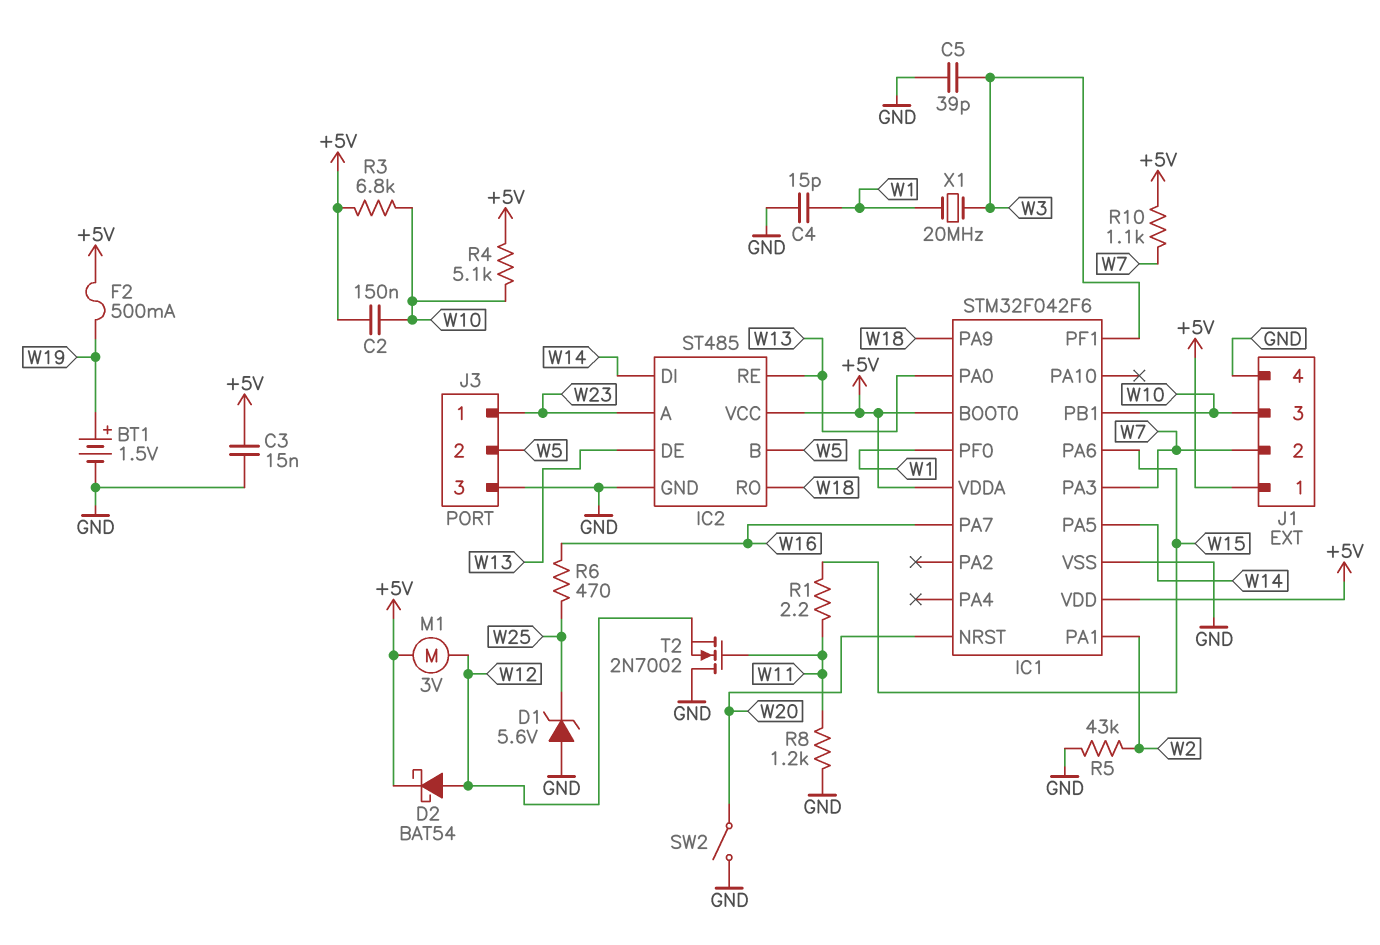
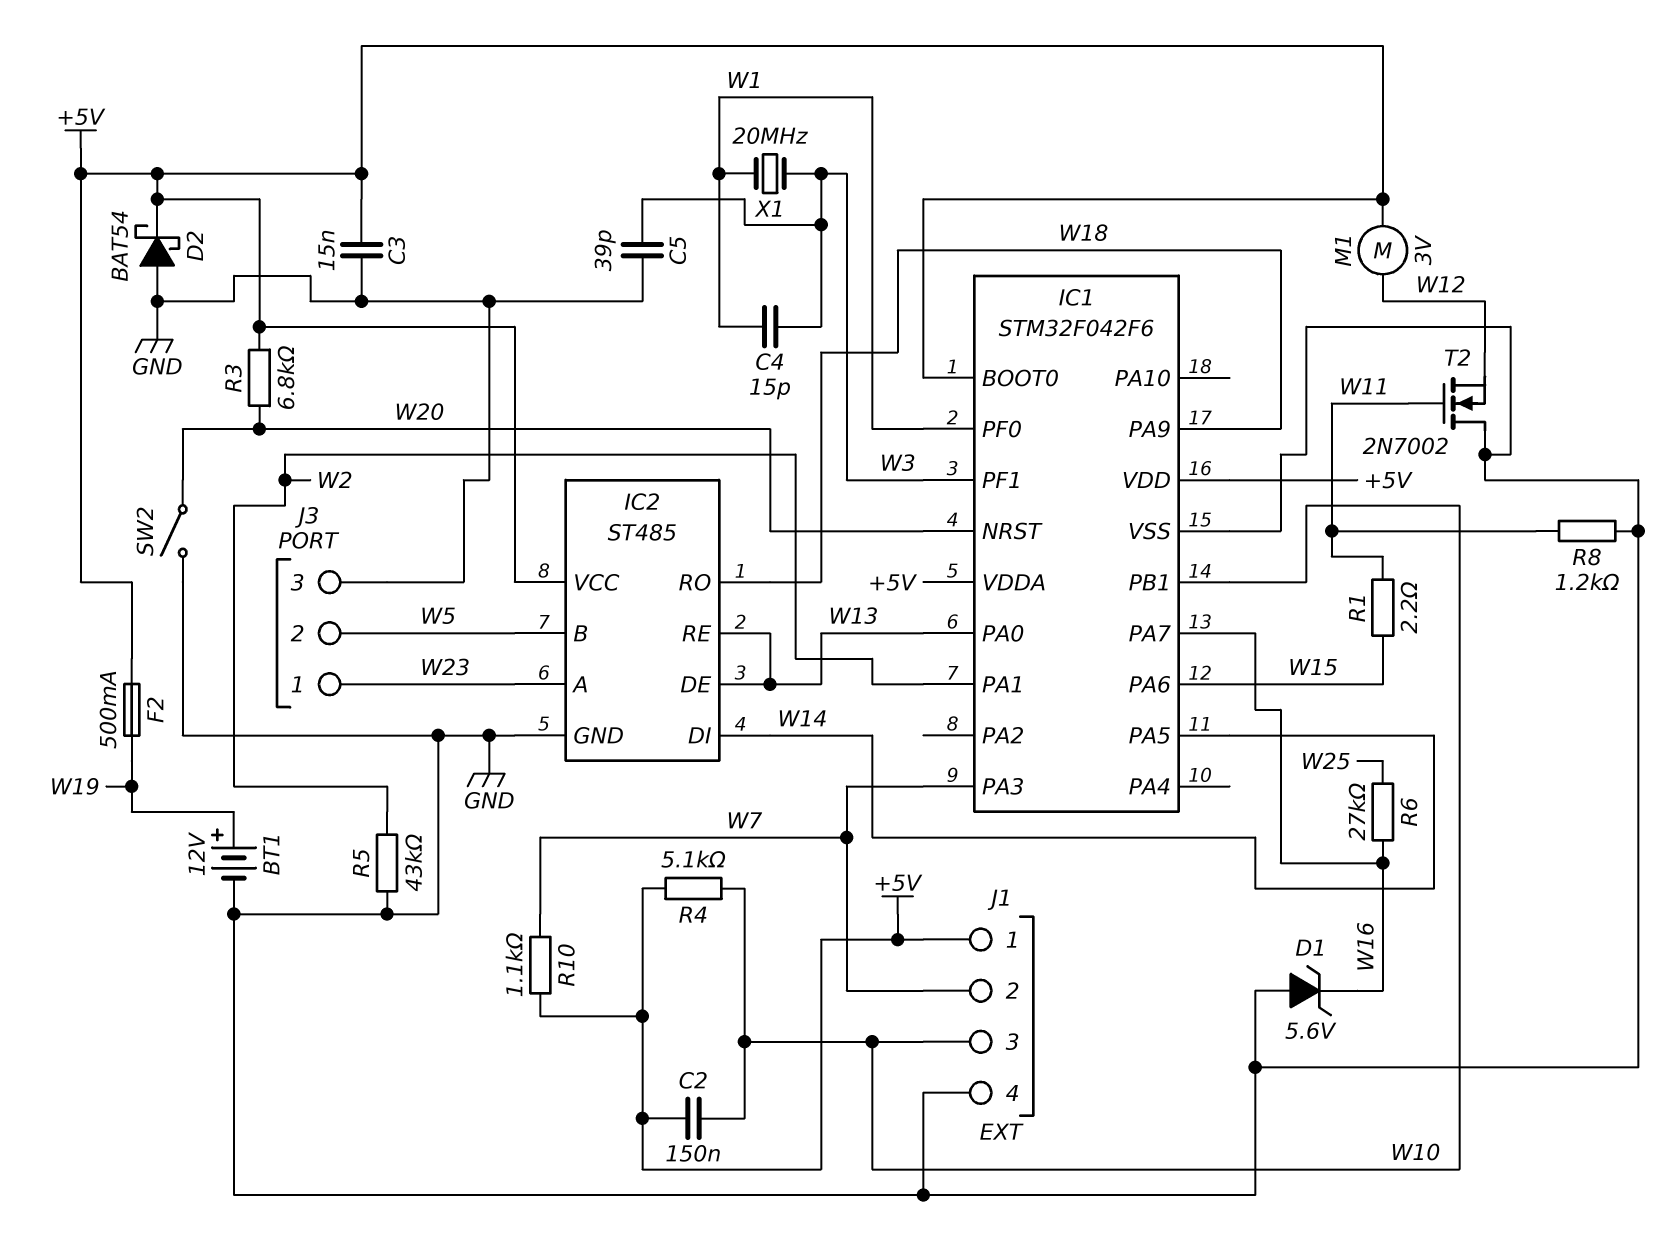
BT1: 1.5V (plus W19, minus GND) -> 12V (plus W19, minus GND)
C4: 15pF (GND, W1) -> 15pF (W1, W3)
D1: zener 5.6V (A GND, K W25) -> zener 5.6V (A GND, K W16)
D2: schottky BAT54 (A W12, K +5V) -> schottky BAT54 (A GND, K +5V)
R3: 6.8k (+5V, W10) -> 6.8k (+5V, W20)
R6: 470 (W16, W25) -> 27k (W16, W25)

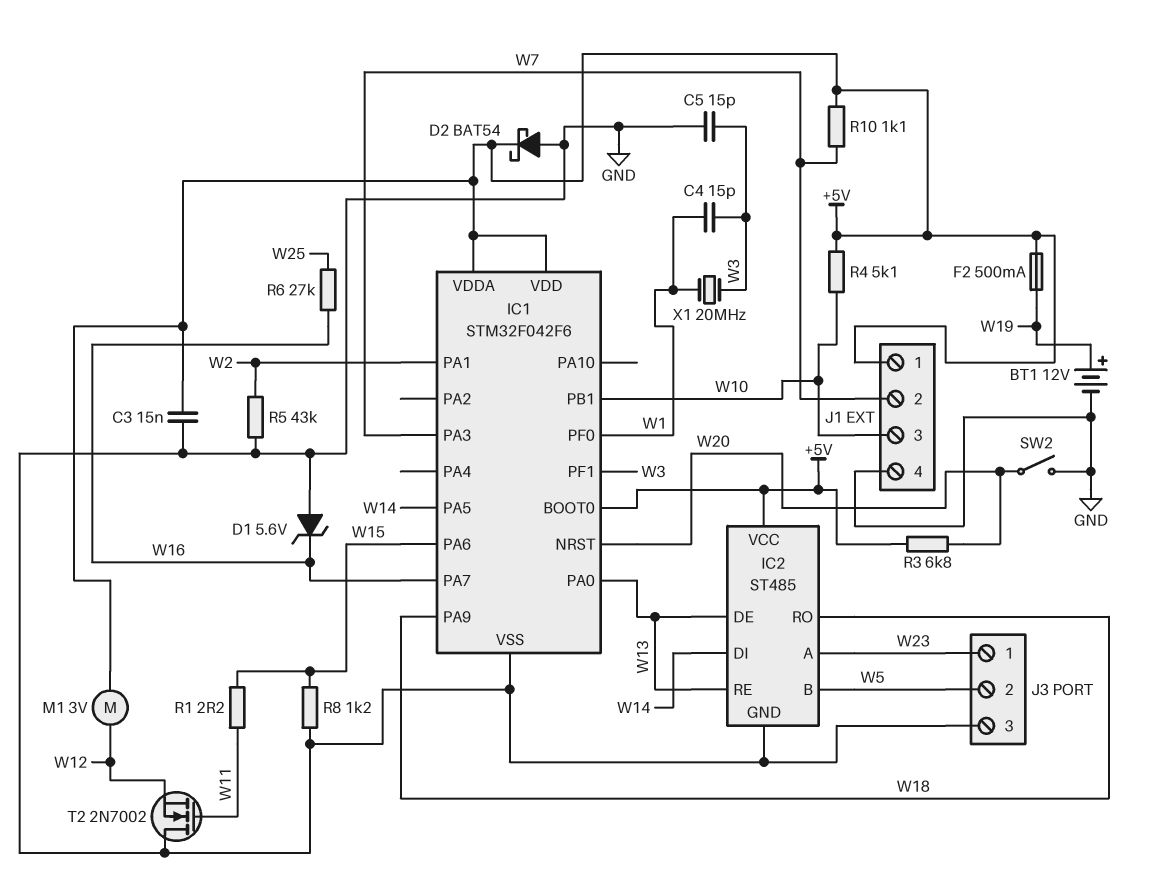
C2: 150nF (+5V, W10) -> none
C5: 39pF (GND, W3) -> 15pF (GND, W3)
R8: 1.2k (GND, W11) -> 1.2k (GND, W15)

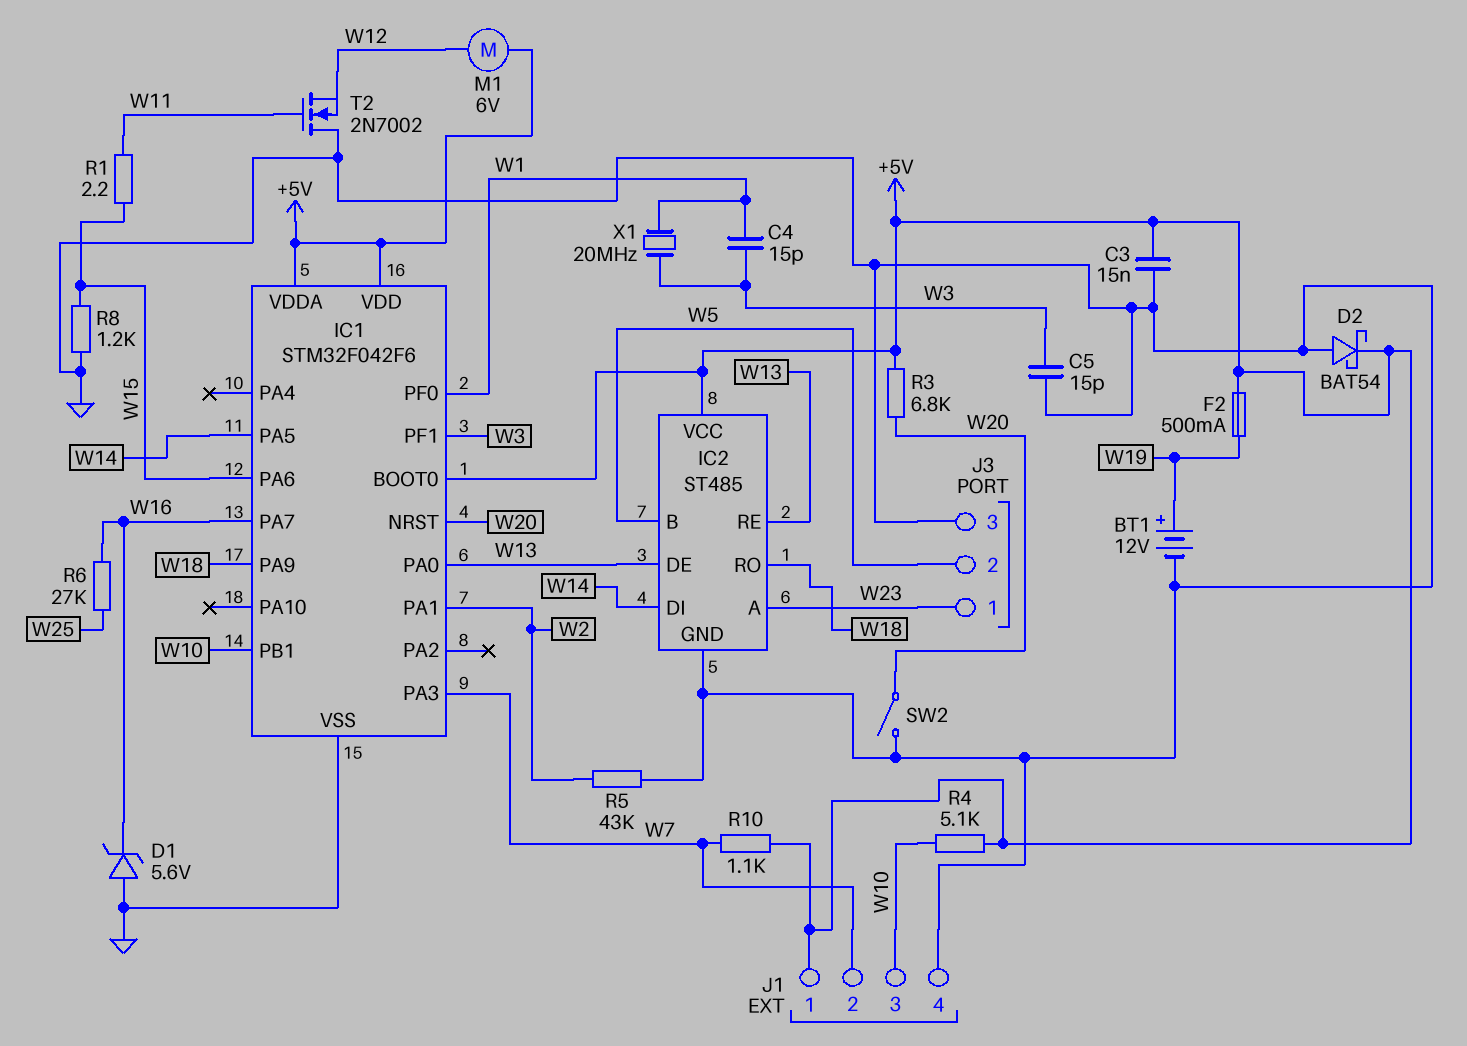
M1: motor 3V (+5V, W12) -> motor 6V (+5V, W12)

